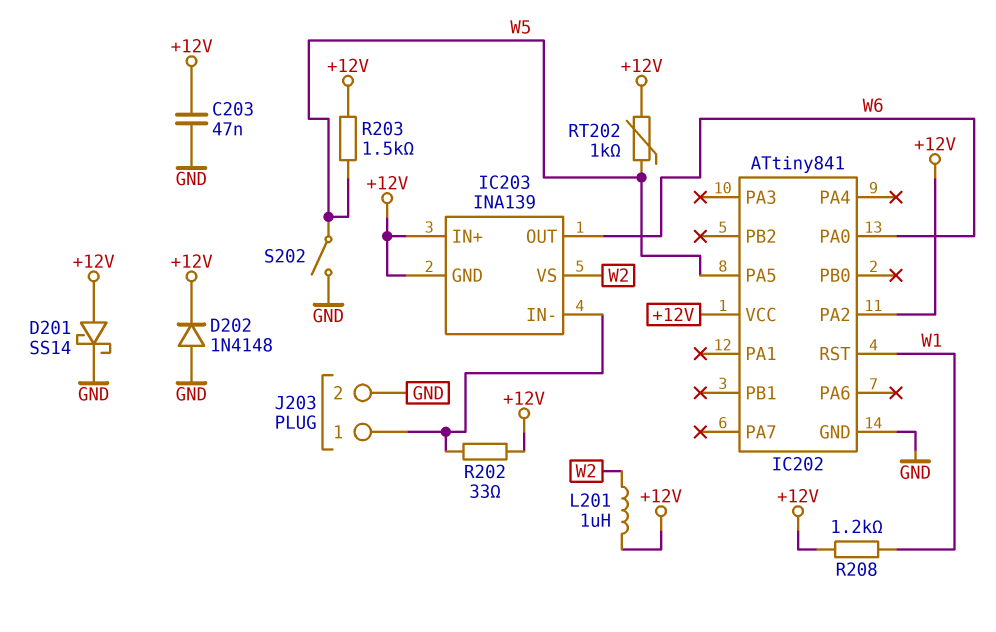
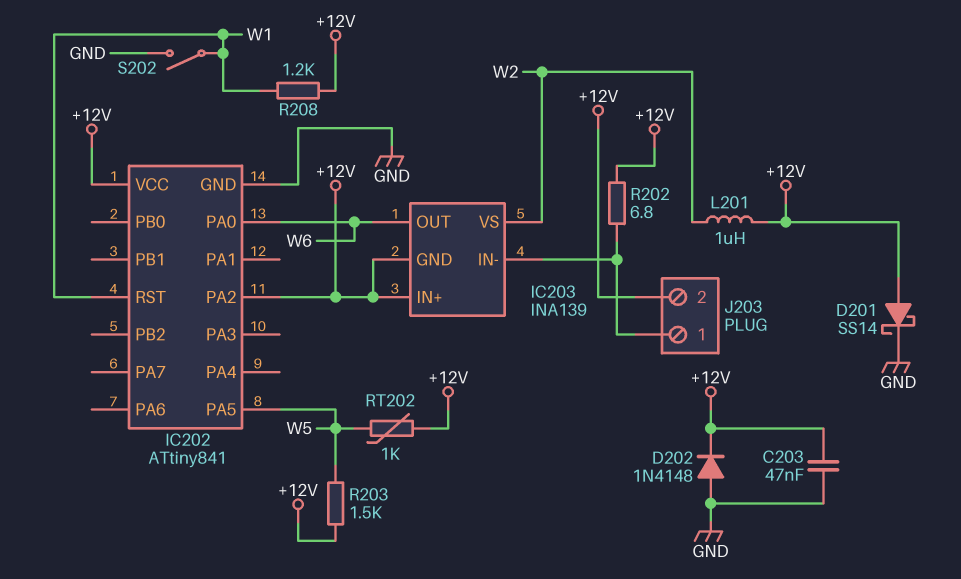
J203 pin 2: GND -> +12V
R202: 33 (+12V, IC203/IN-) -> 6.8 (+12V, IC203/IN-)
S202: switch (GND, W5) -> switch (GND, W1)

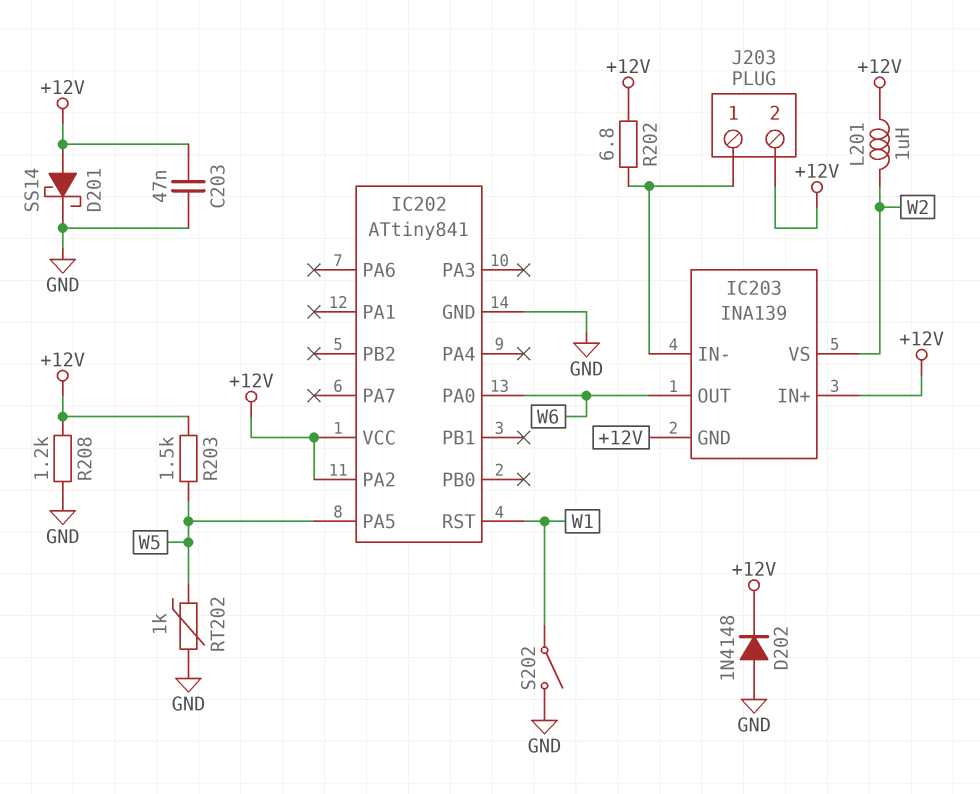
R208: 1.2k (+12V, W1) -> 1.2k (+12V, GND)
RT202: 1k (+12V, W5) -> 1k (GND, W5)

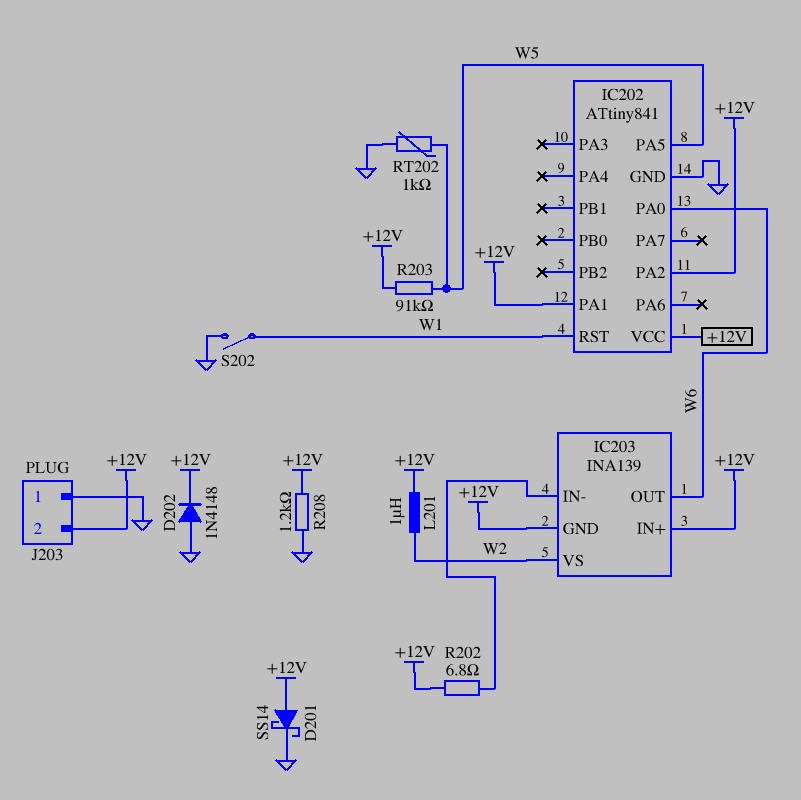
C203: 47nF (+12V, GND) -> none
IC202 pin PA1: none -> +12V
J203 pin 1: IC203/IN- -> GND
R203: 1.5k (+12V, W5) -> 91k (+12V, W5)

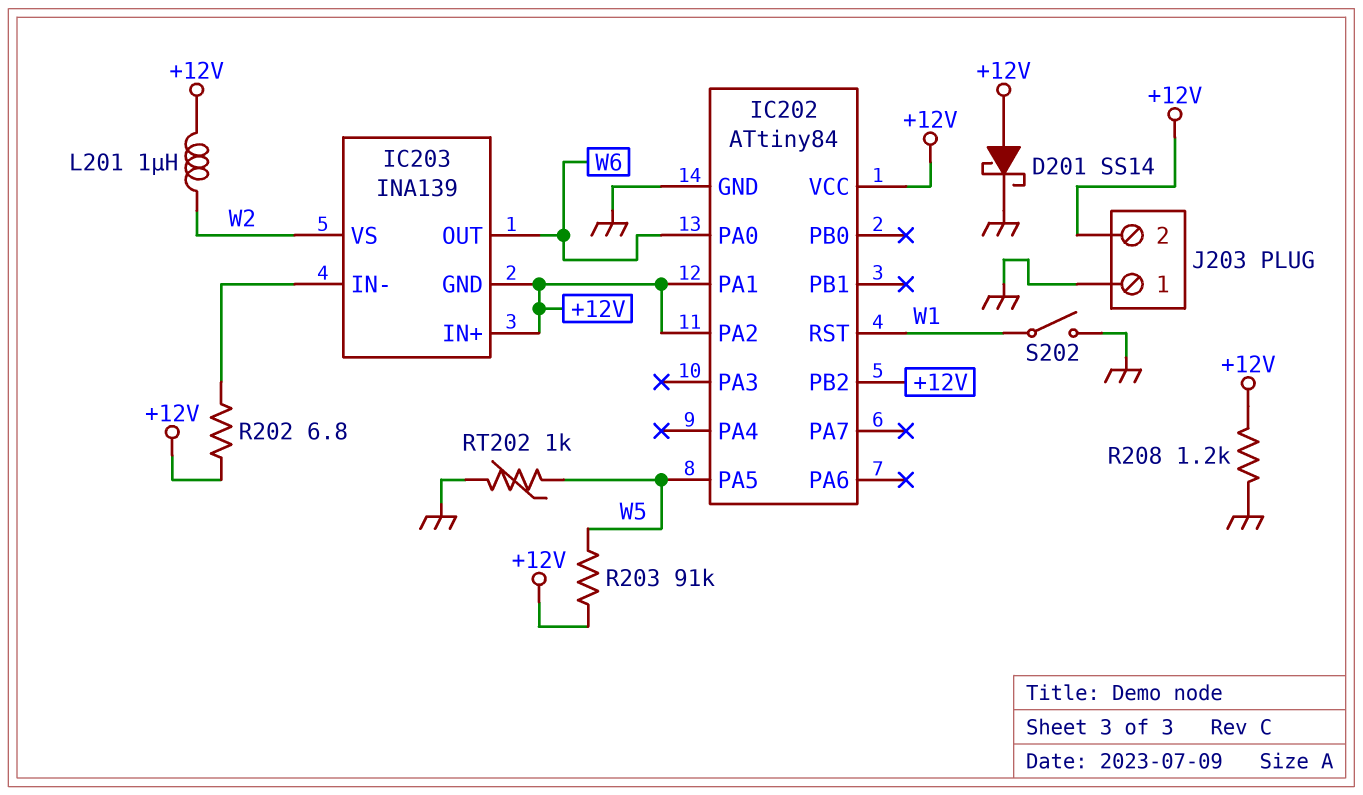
D202: diode 1N4148 (A GND, K +12V) -> none
IC202: ATtiny841 -> ATtiny84
IC202 pin PB2: none -> +12V

